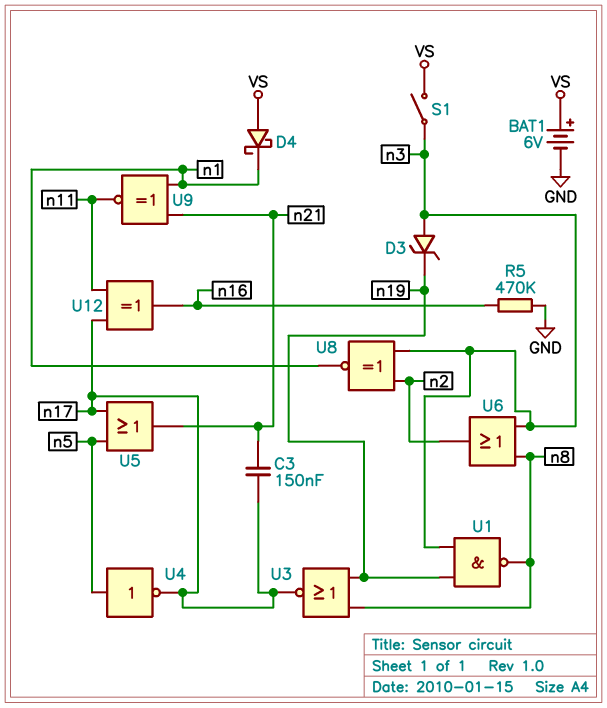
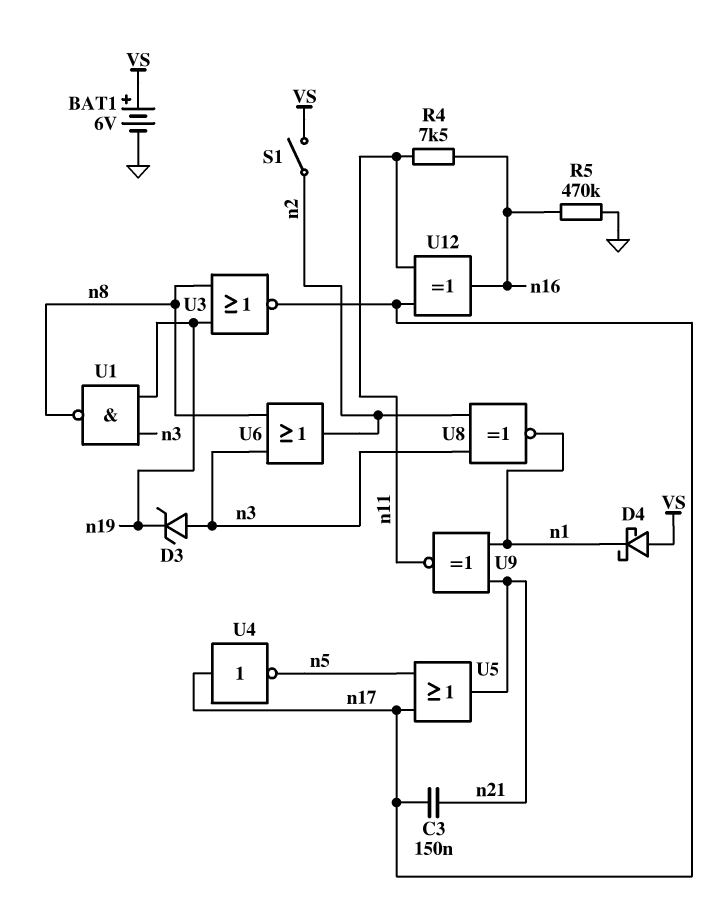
R4: none -> 7.5k (n11, n16)
S1: switch (VS, n3) -> switch (VS, n2)
U4: NOT (in n5, out n17) -> NOT (in n17, out n5)

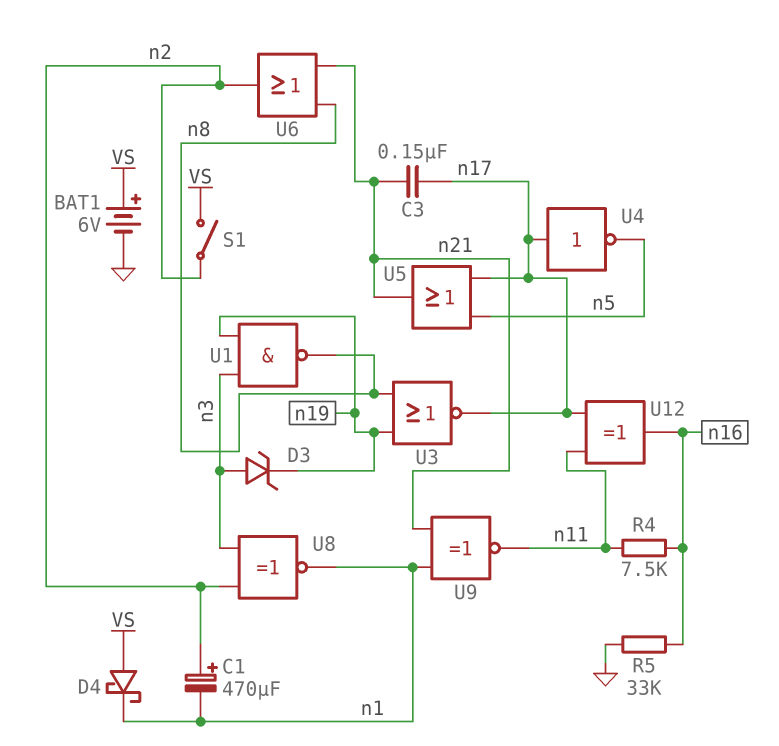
C1: none -> 470uF (plus n2, minus n1)
R5: 470k (GND, n16) -> 33k (GND, n16)
U6: OR (in n3, in n8, out n2) -> OR (in n8, in n21, out n2)

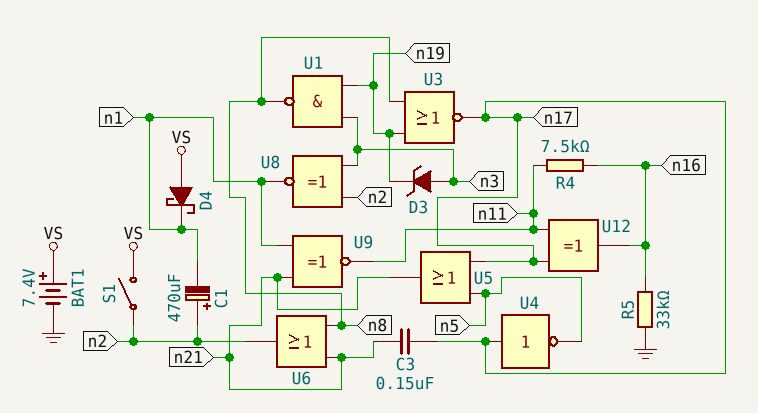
BAT1: 6V (plus VS, minus GND) -> 7.4V (plus VS, minus GND)

